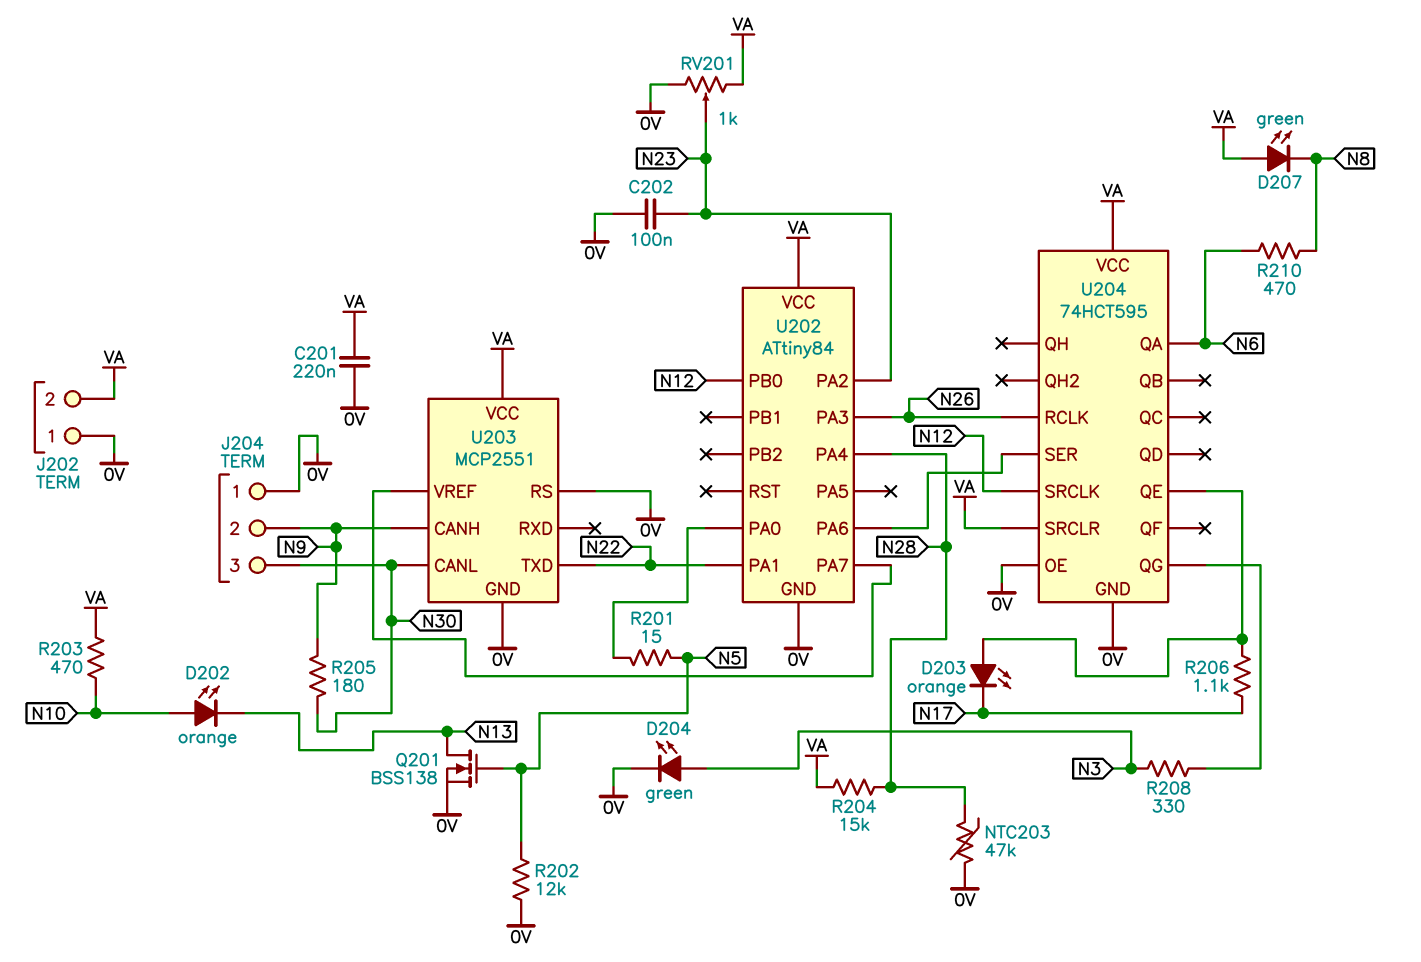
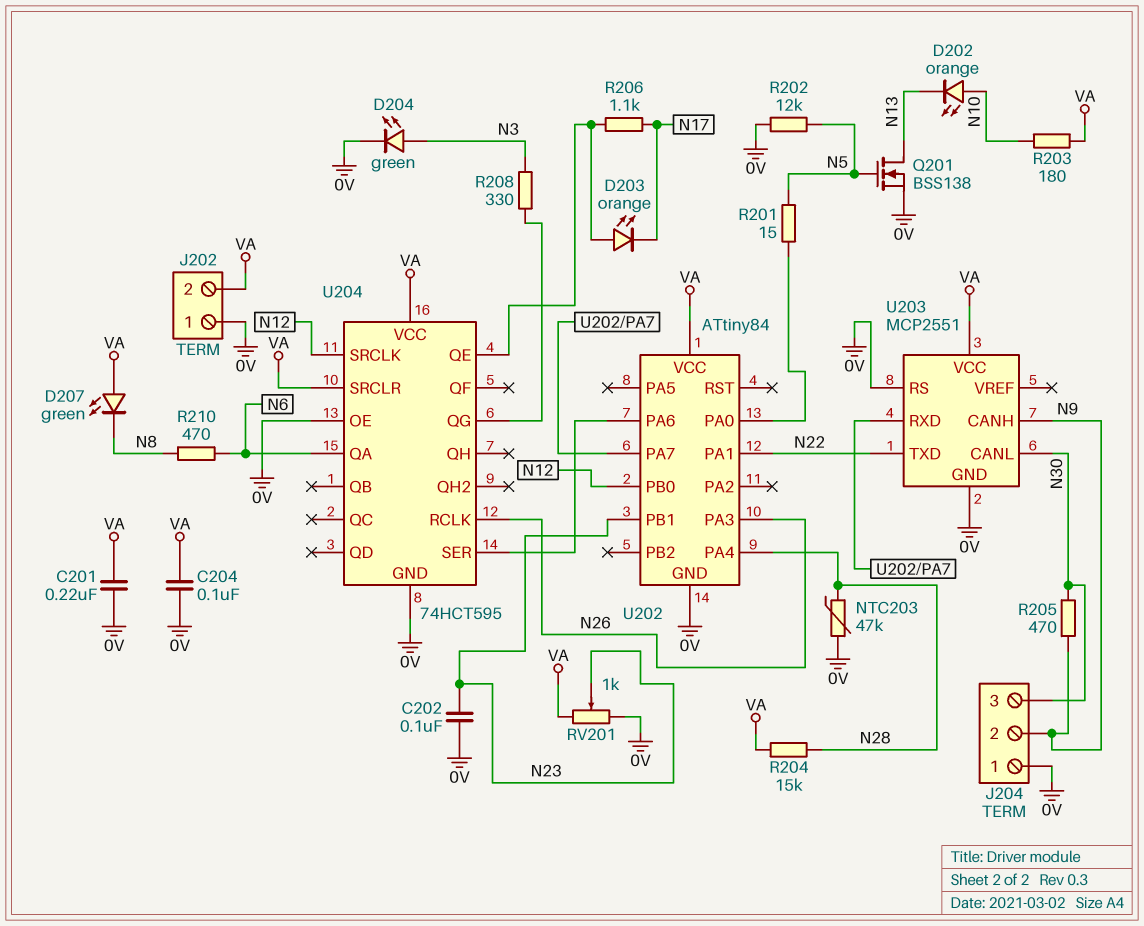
C204: none -> 100nF (0V, VA)
R203: 470 (N10, VA) -> 180 (N10, VA)
R205: 180 (N9, N30) -> 470 (N9, N30)
U202 pin PA2: N23 -> none
U202 pin PB1: none -> N23
U203 pin RXD: none -> U202/PA7
U203 pin VREF: U202/PA7 -> none

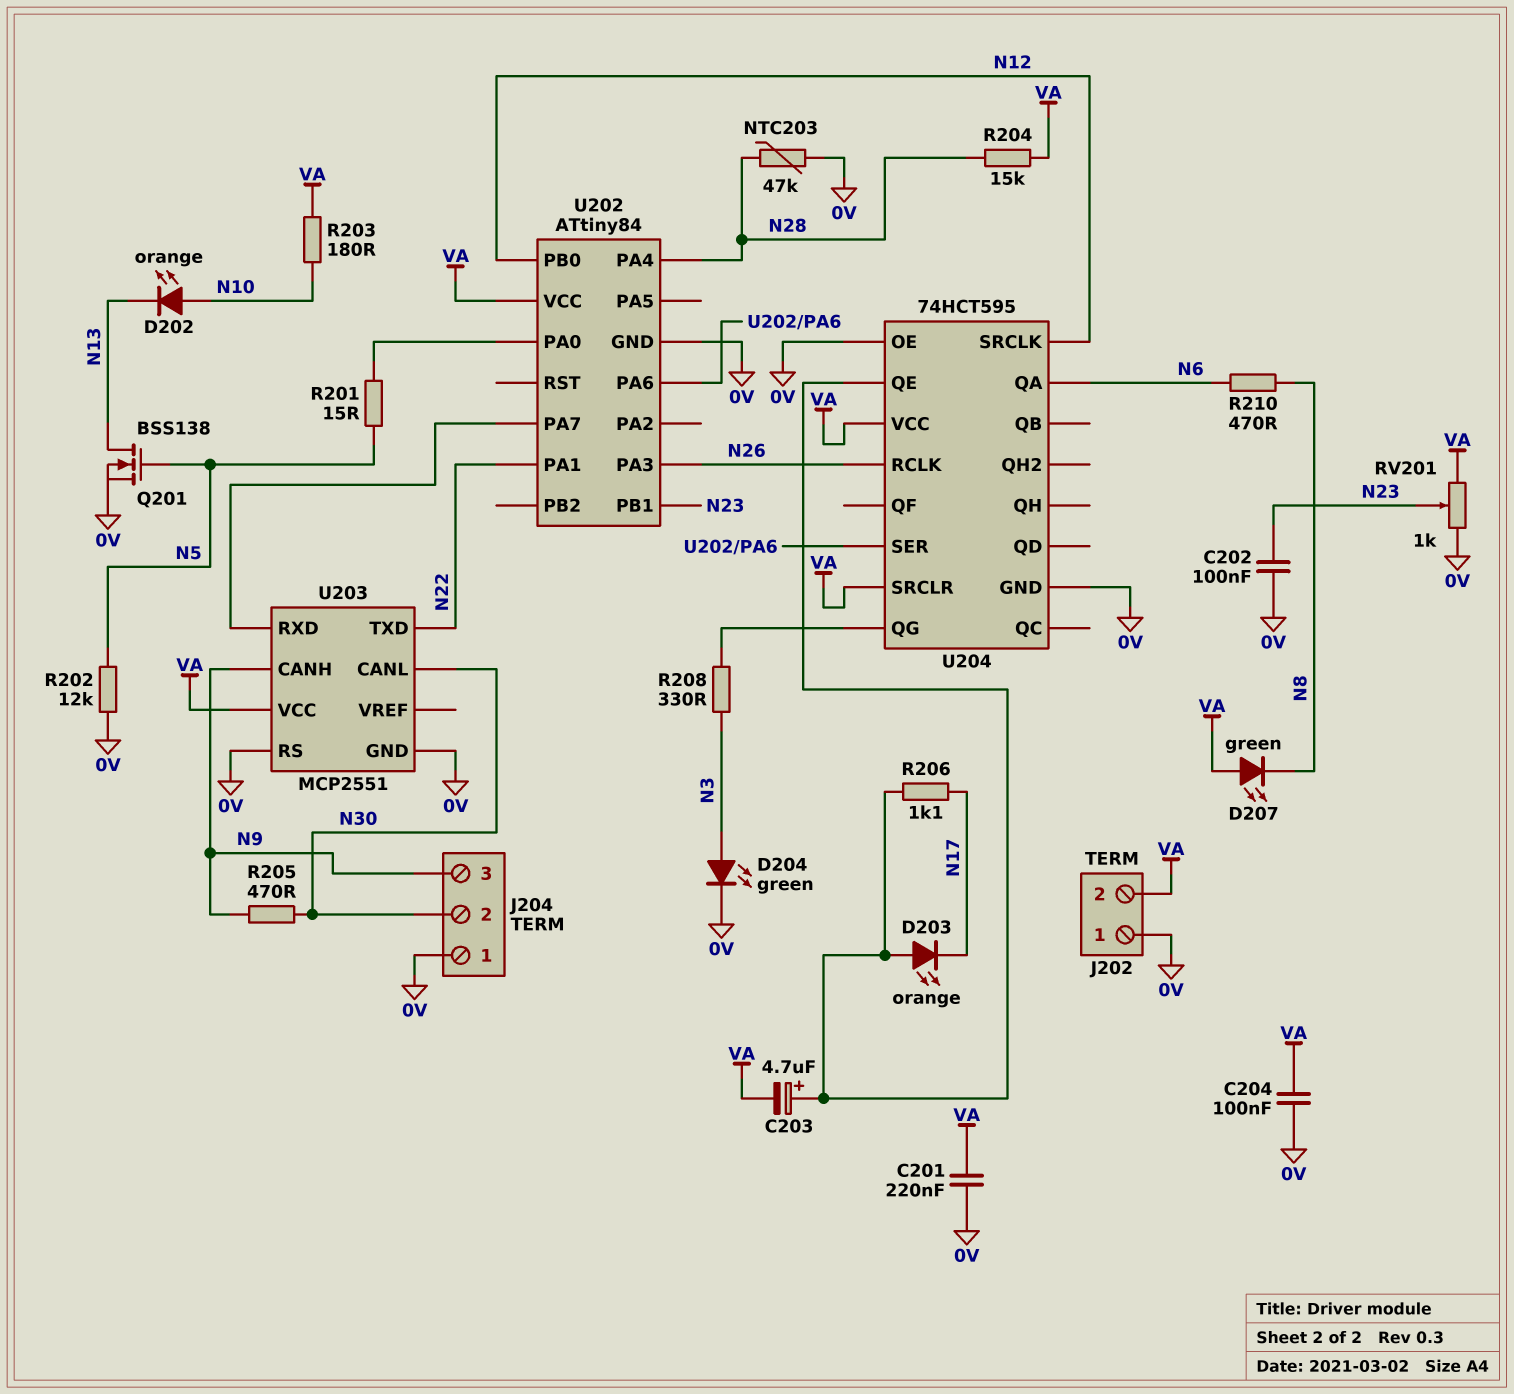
C203: none -> 4.7uF (plus U204/QE, minus VA)
J204 pin 2: N9 -> N30
J204 pin 3: N30 -> N9

